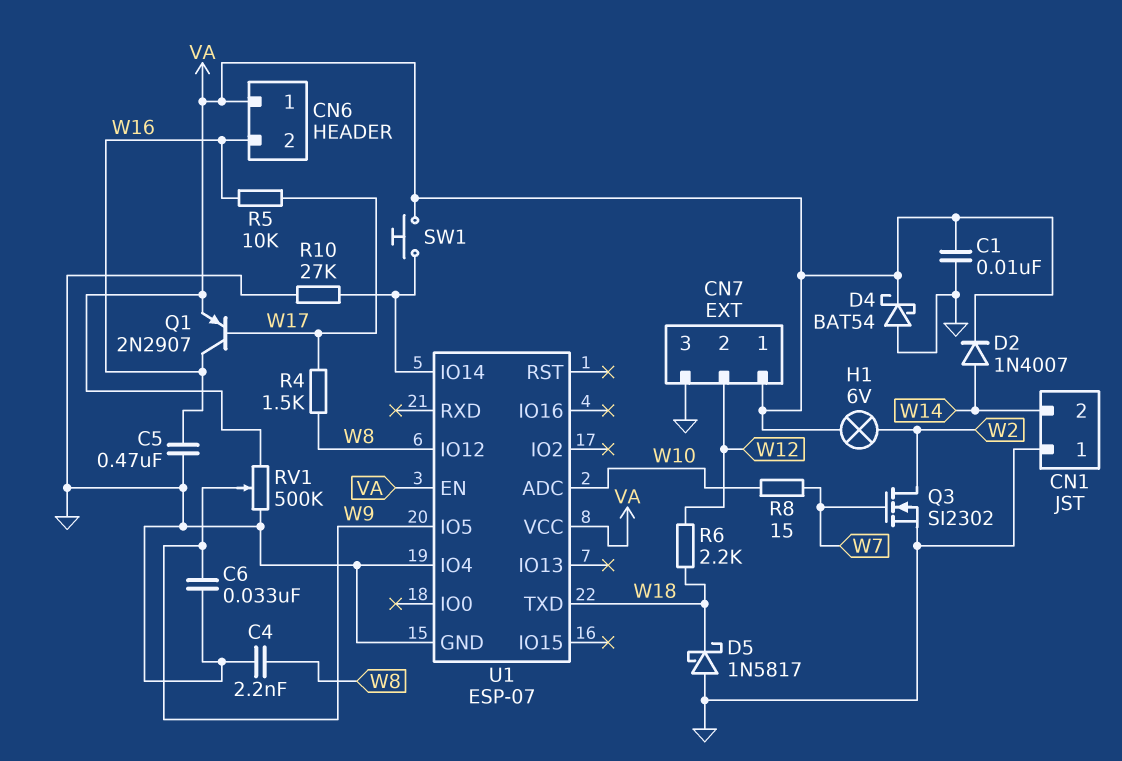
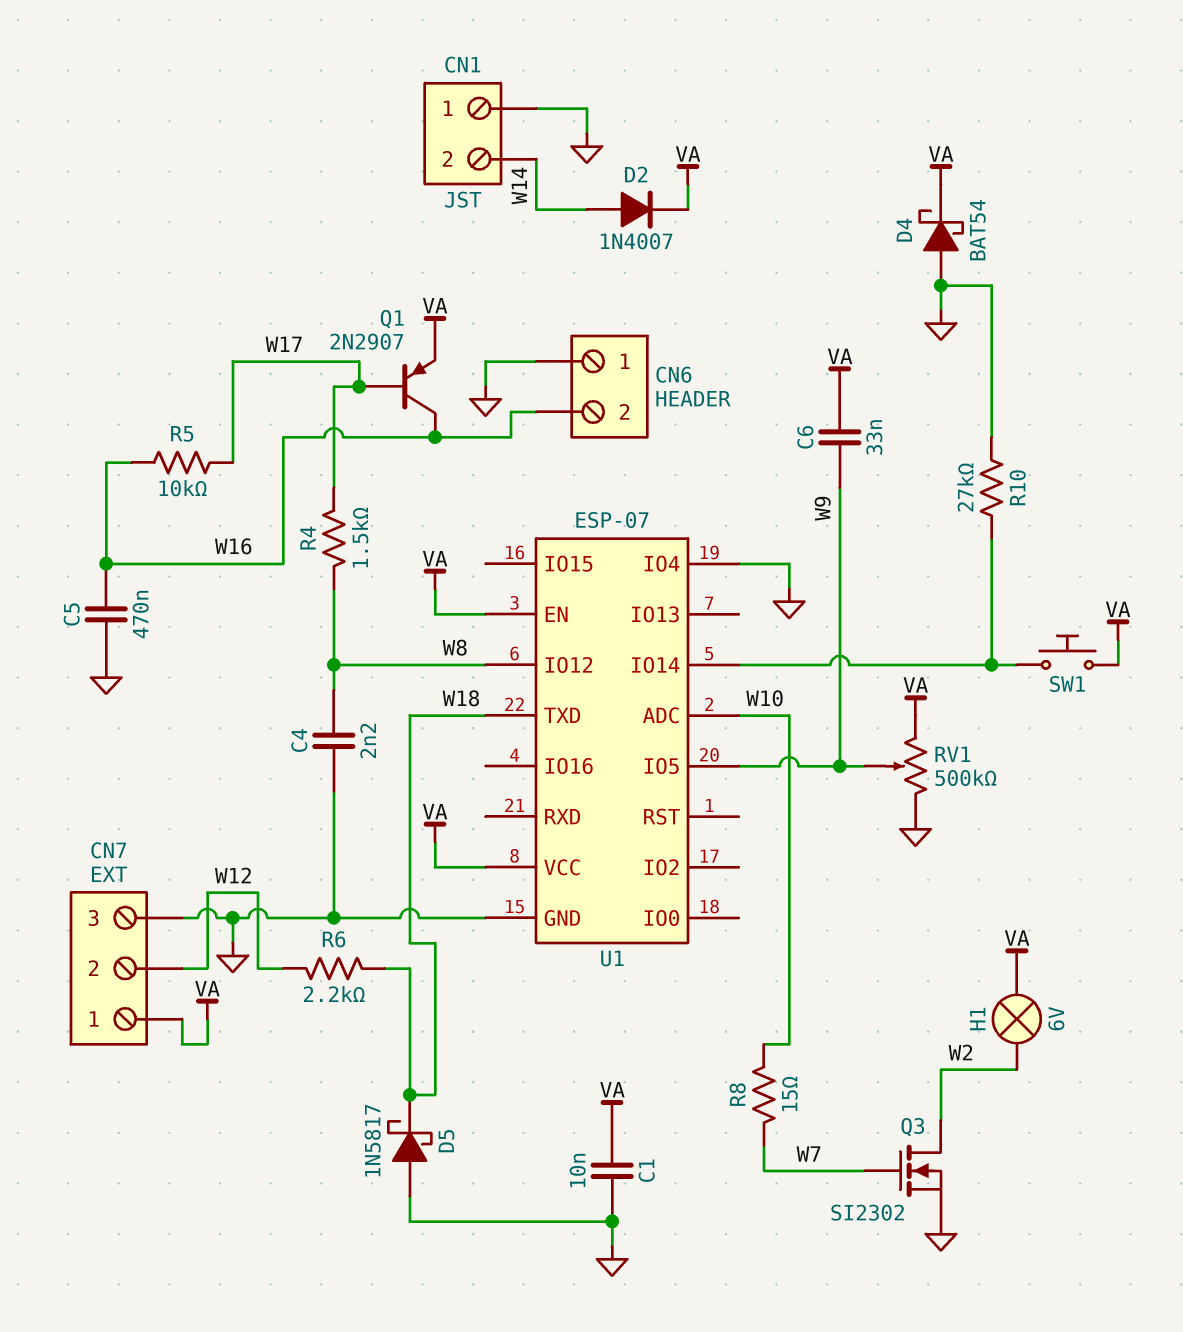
C6: 33nF (GND, W9) -> 33nF (VA, W9)
CN6 pin 1: VA -> GND

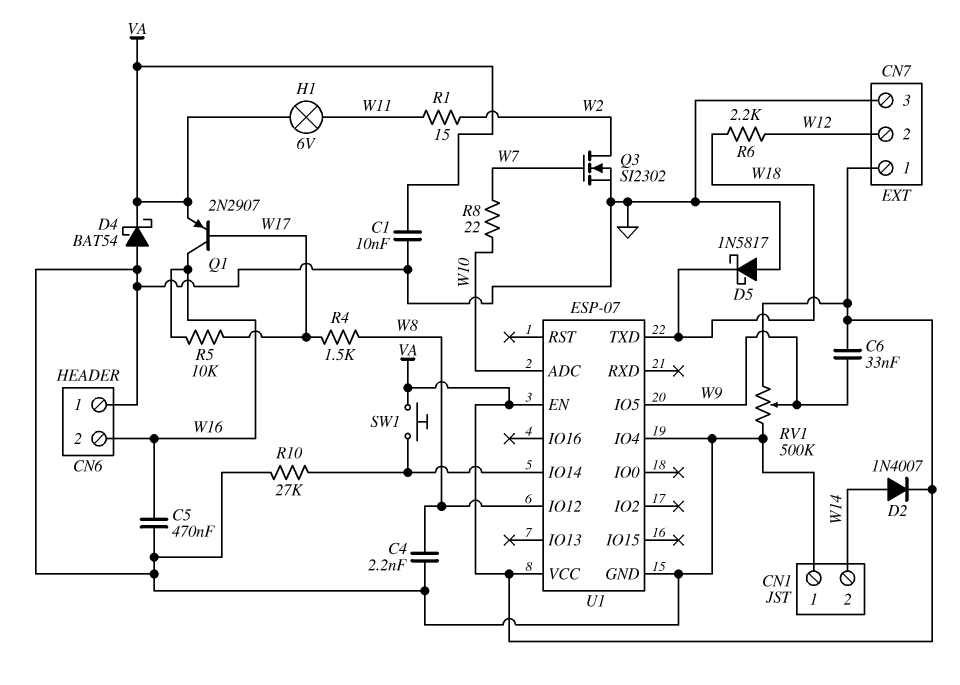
H1: lamp 6V (VA, W2) -> lamp 6V (VA, W11)
R1: none -> 15 (W2, W11)
R8: 15 (W7, W10) -> 22 (W7, W10)

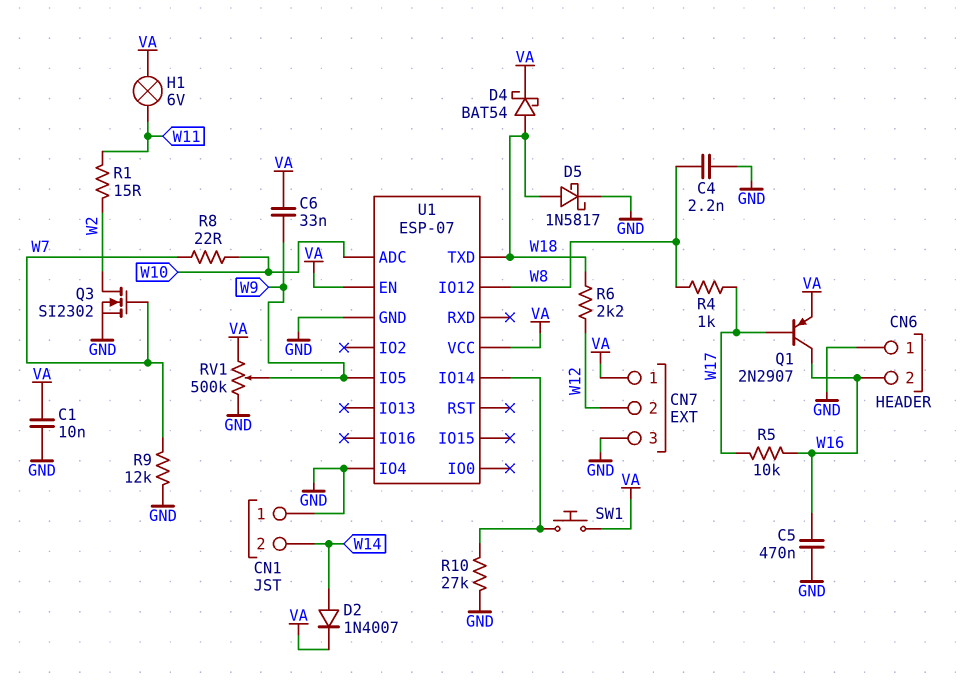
D4: schottky BAT54 (A GND, K VA) -> schottky BAT54 (A W18, K VA)
D5: schottky 1N5817 (A GND, K W18) -> schottky 1N5817 (A W18, K GND)
R4: 1.5k (W8, W17) -> 1k (W8, W17)
R9: none -> 12k (GND, W7)

